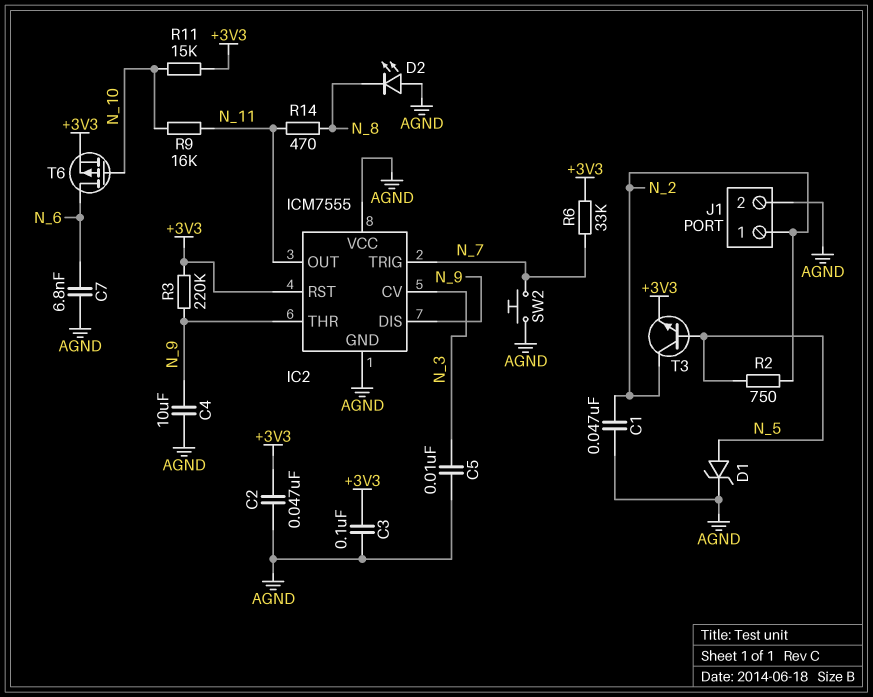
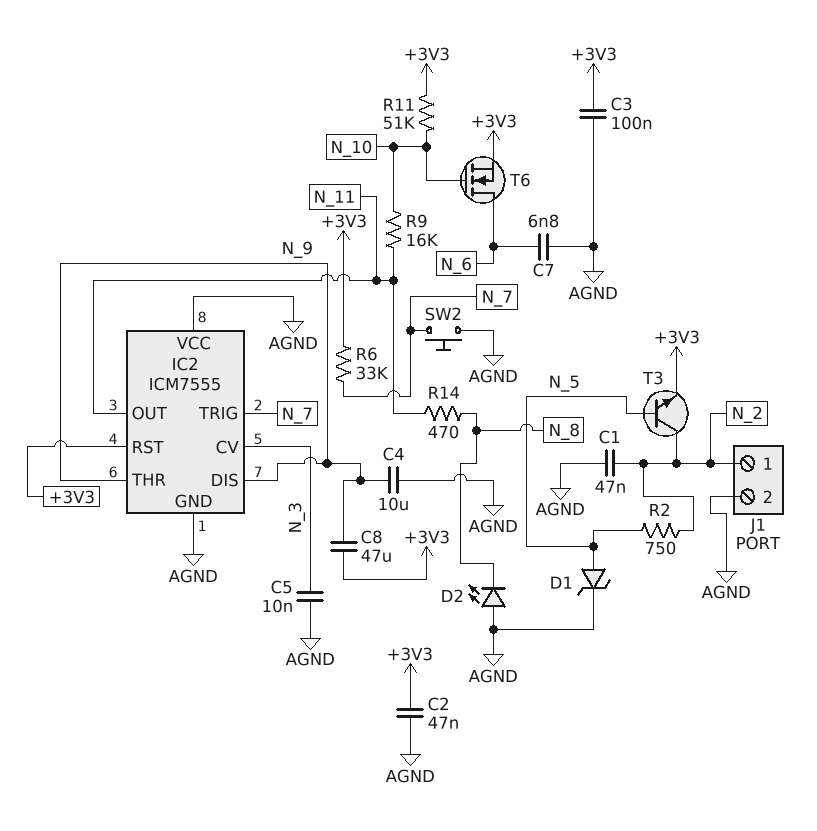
C8: none -> 47uF (+3V3, N_9)
R3: 220k (+3V3, N_9) -> none
R11: 15k (+3V3, N_10) -> 51k (+3V3, N_10)
T6: PMOS (G N_10, D N_6, S +3V3) -> NMOS (G N_10, D N_6, S +3V3)

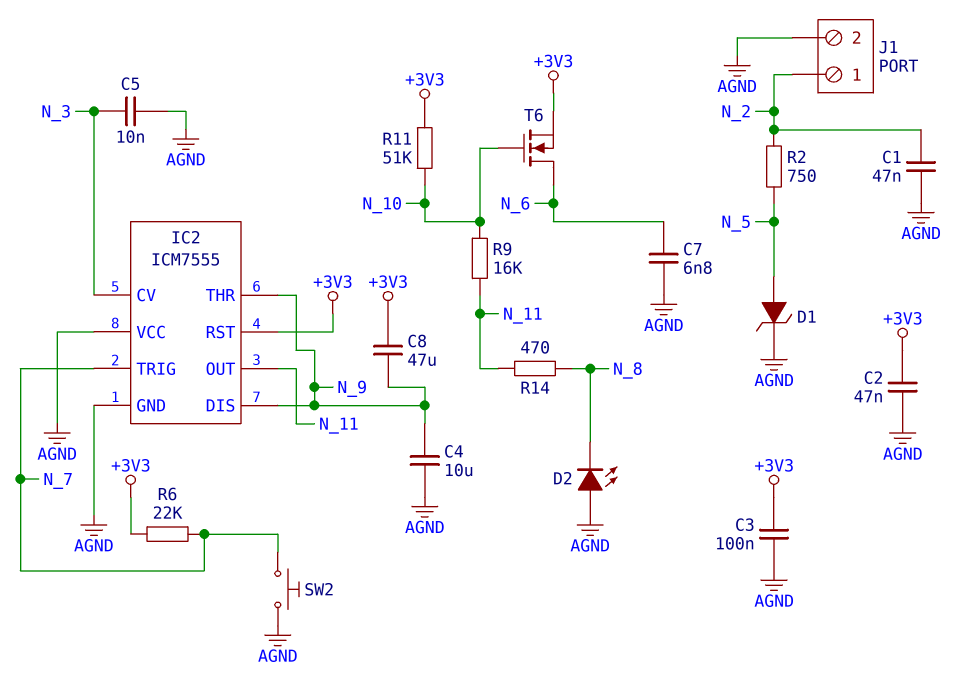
R6: 33k (+3V3, N_7) -> 22k (+3V3, N_7)
T3: NPN (B N_5, C N_2, E +3V3) -> none

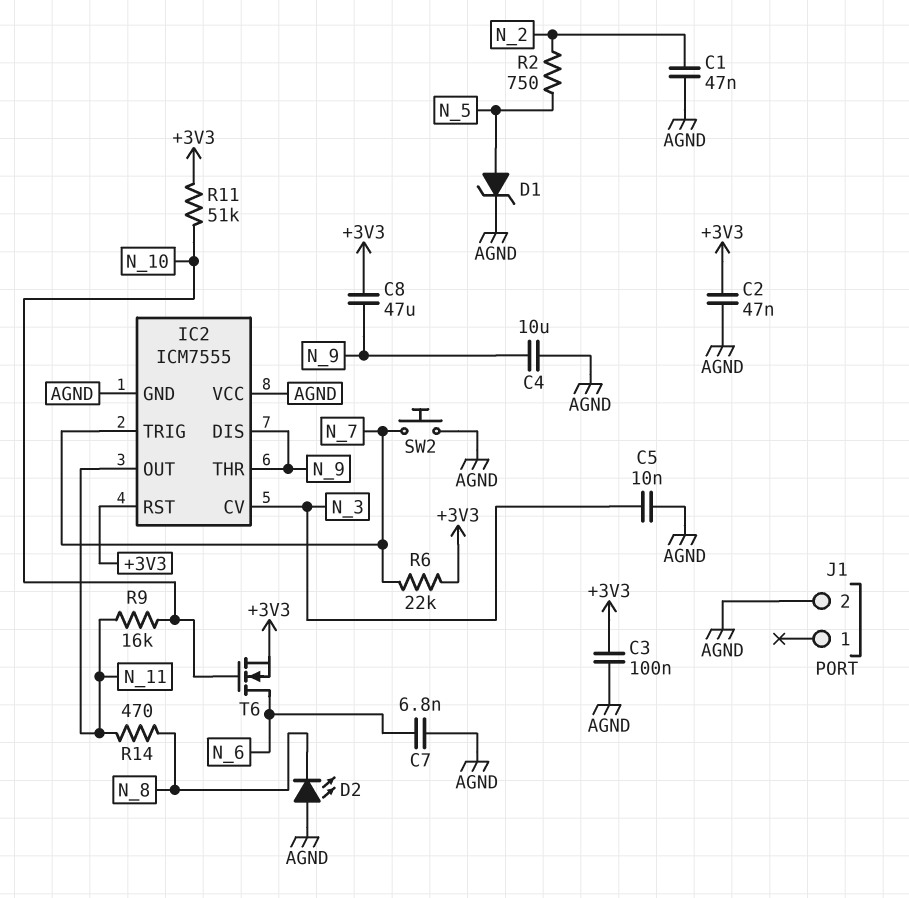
J1 pin 1: N_2 -> none

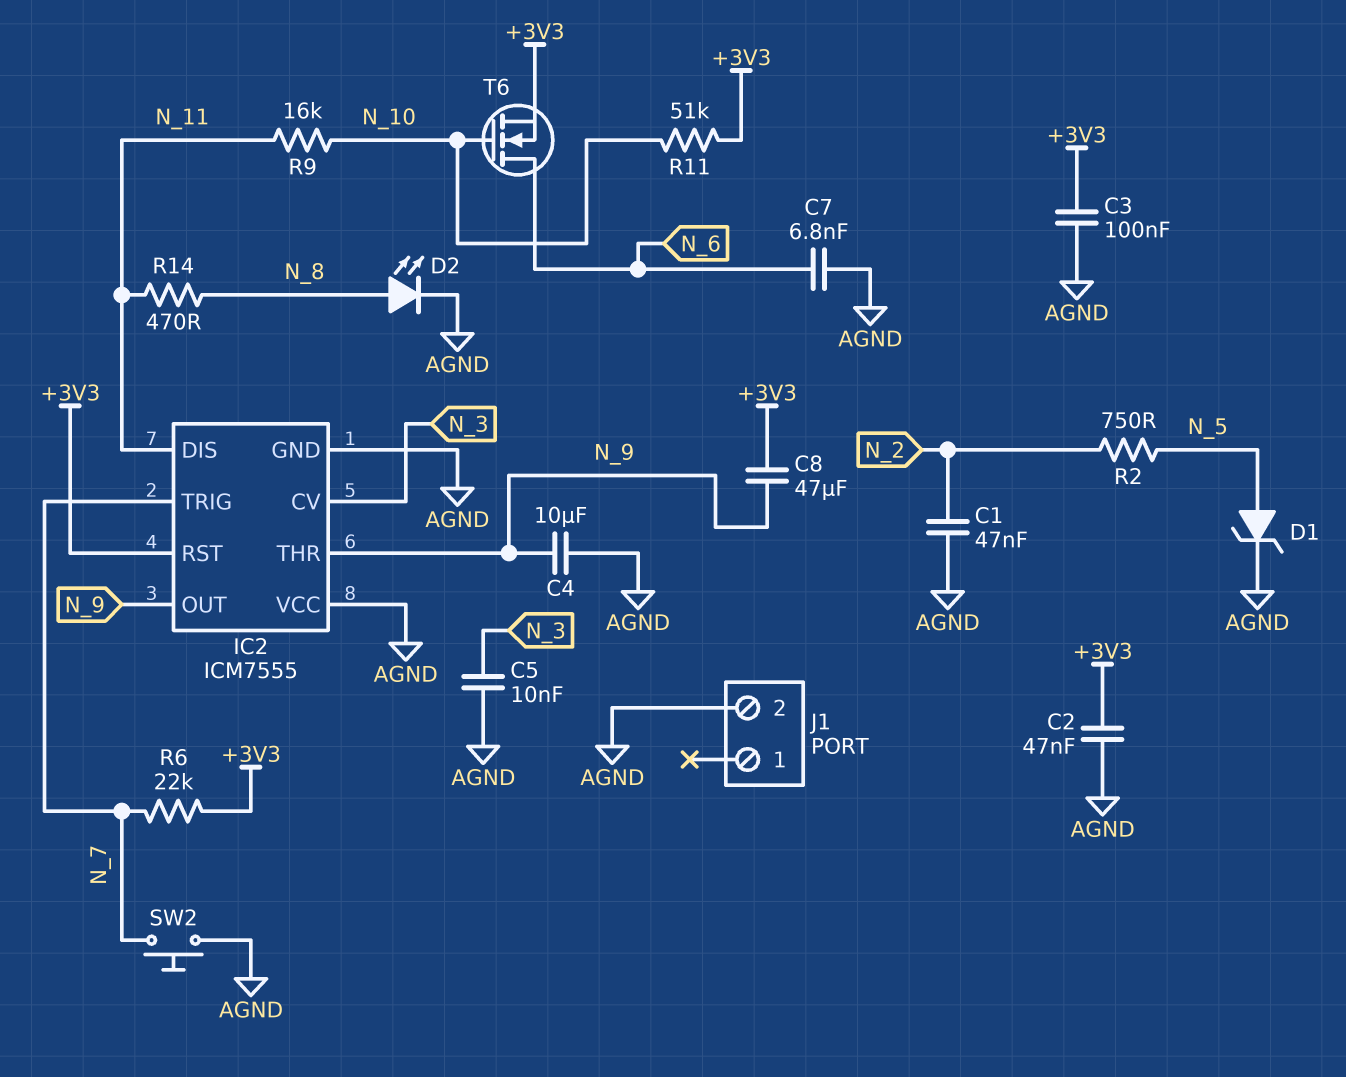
D2: LED (A AGND, K N_8) -> LED (A N_8, K AGND)
IC2 pin DIS: N_9 -> N_11
IC2 pin OUT: N_11 -> N_9

